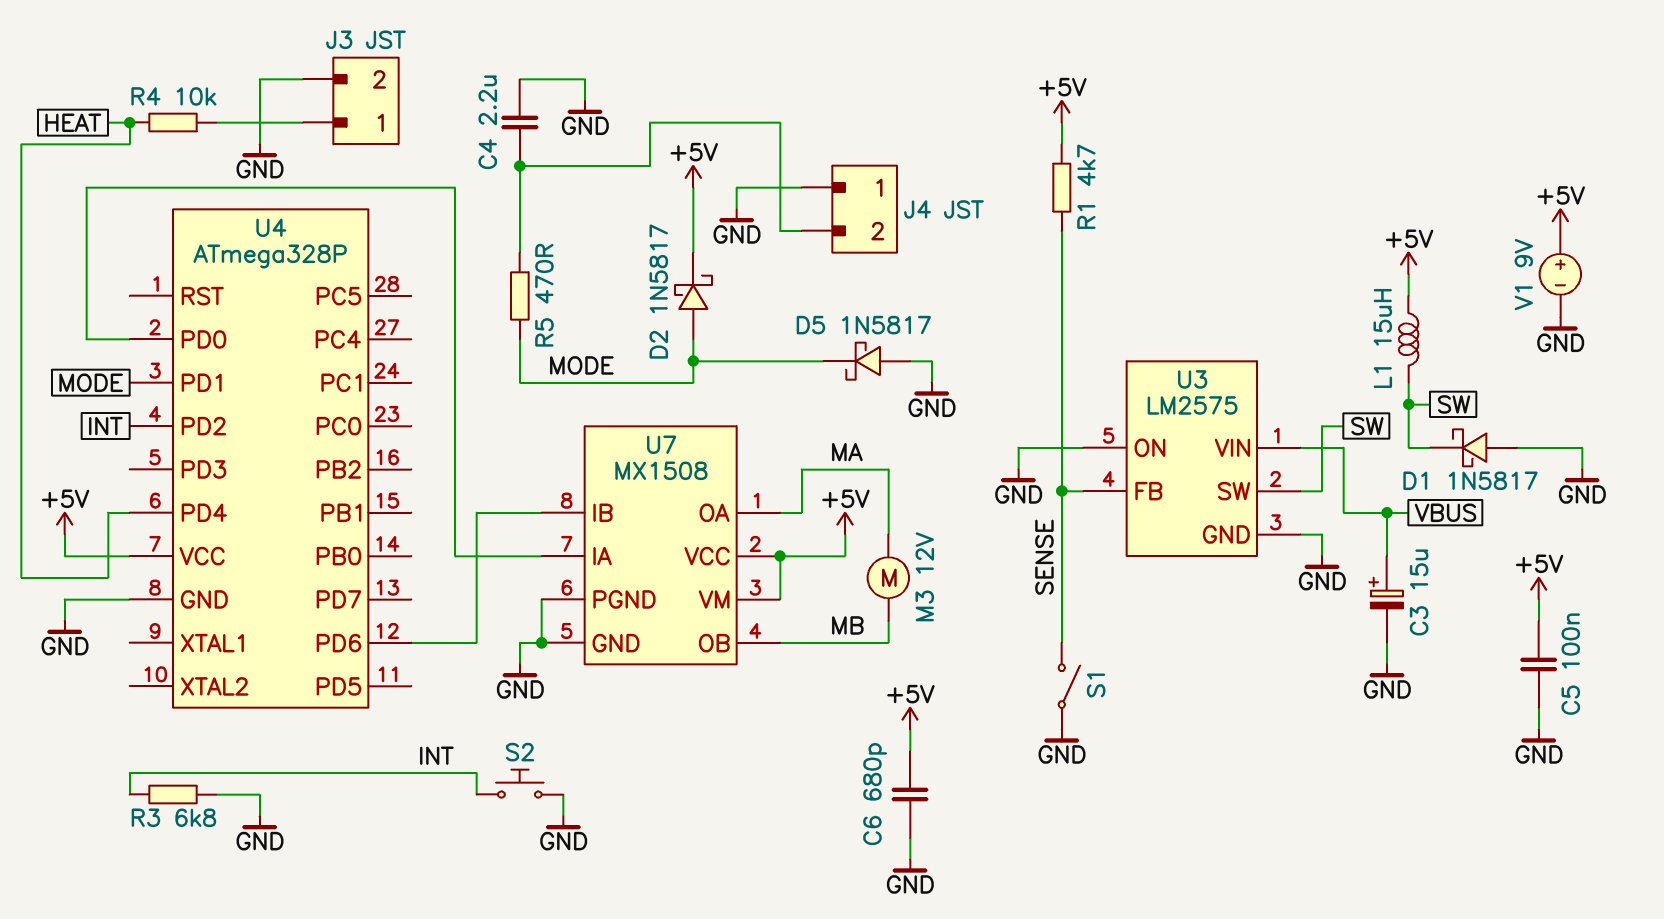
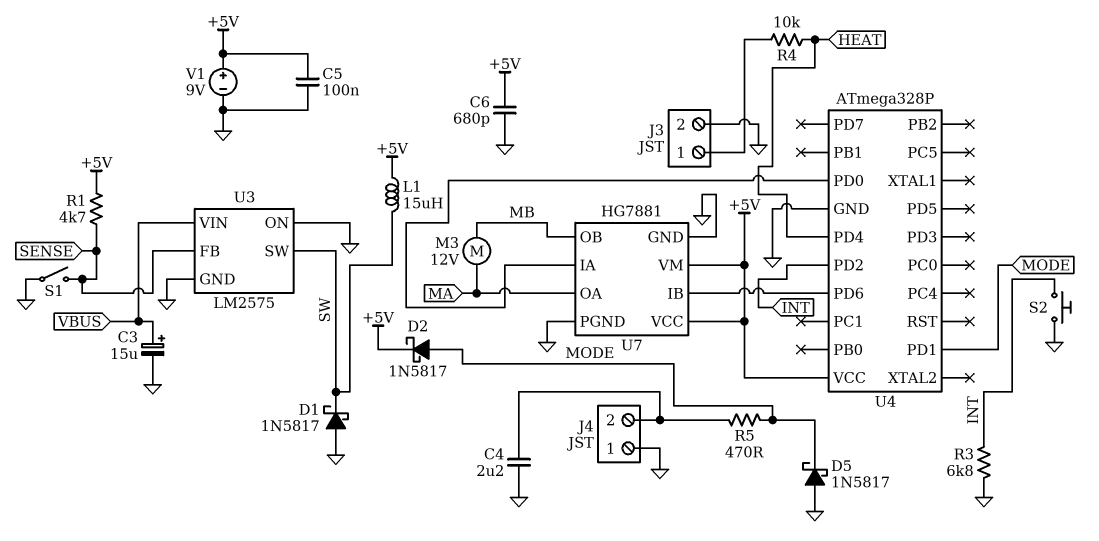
U7: MX1508 -> HG7881

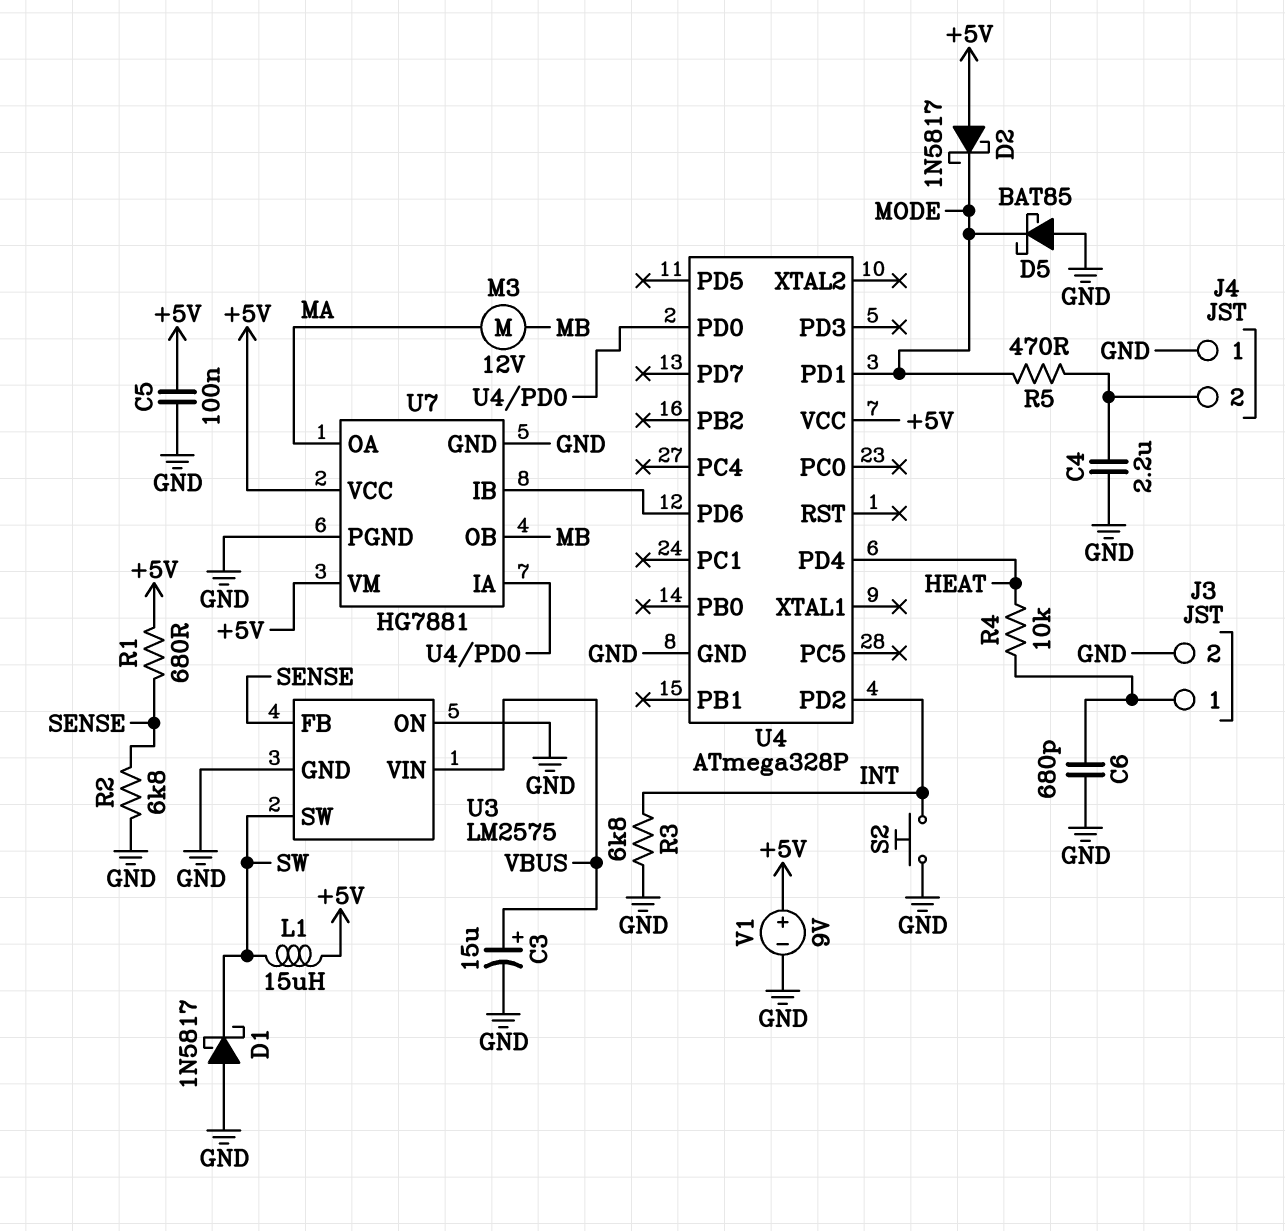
C6: 680pF (+5V, GND) -> 680pF (GND, J3/1)
D2: schottky 1N5817 (A MODE, K +5V) -> schottky 1N5817 (A +5V, K MODE)
D5: schottky 1N5817 (A GND, K MODE) -> schottky BAT85 (A GND, K MODE)
R1: 4.7k (+5V, SENSE) -> 680 (+5V, SENSE)
R2: none -> 6.8k (GND, SENSE)
S1: switch (GND, SENSE) -> none

